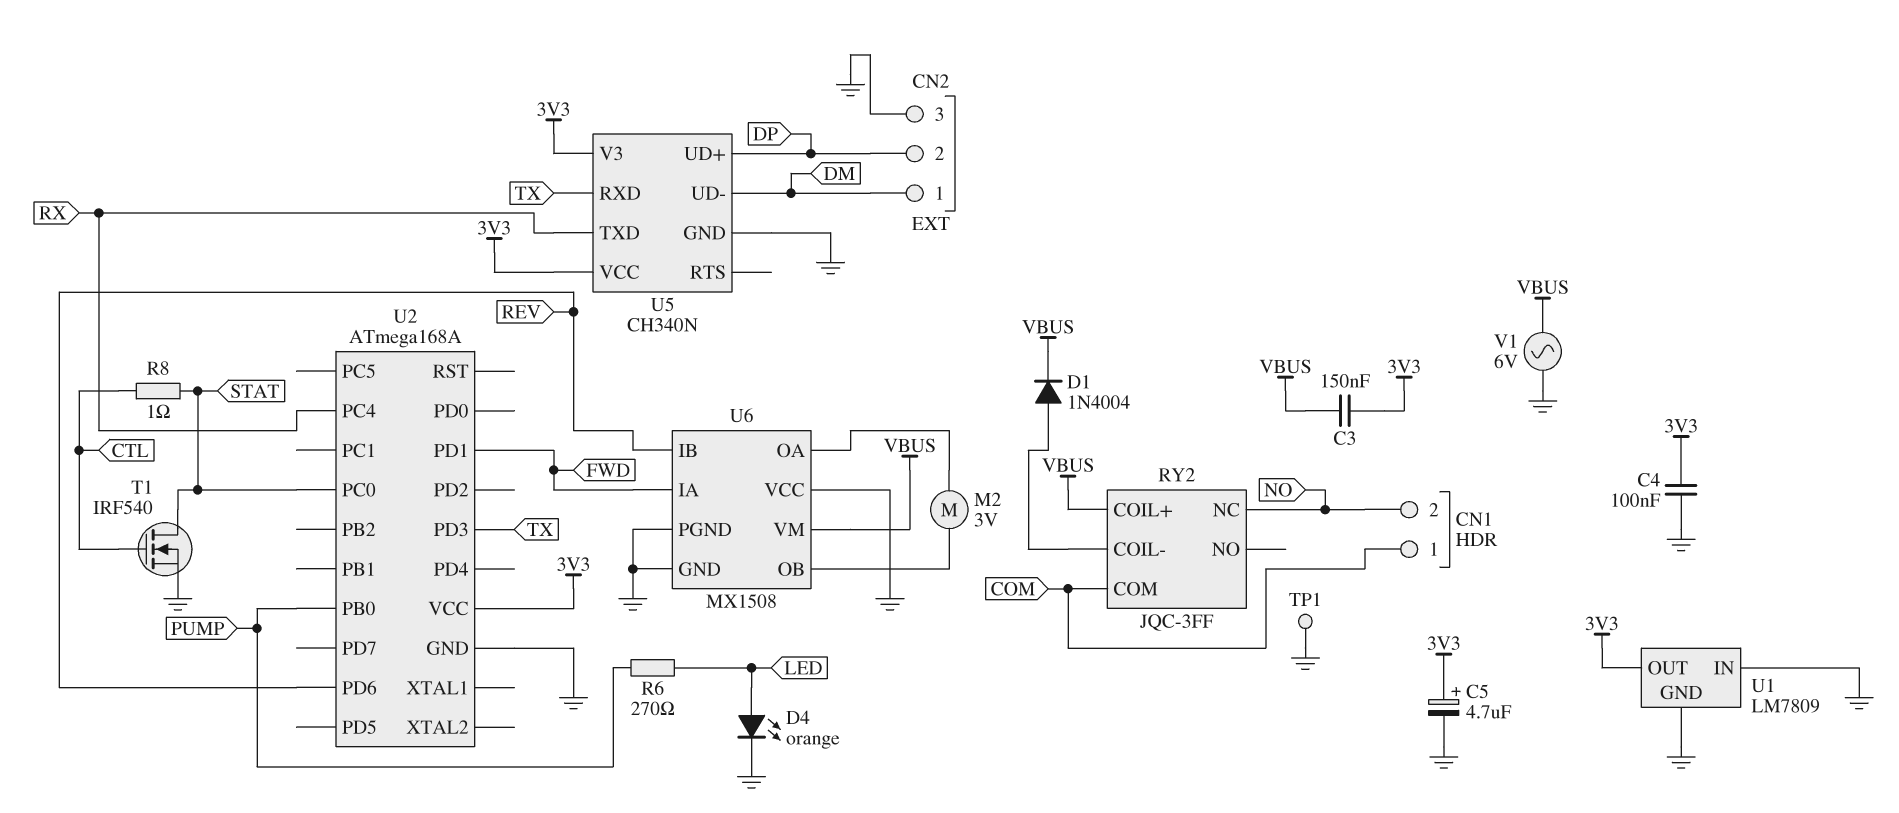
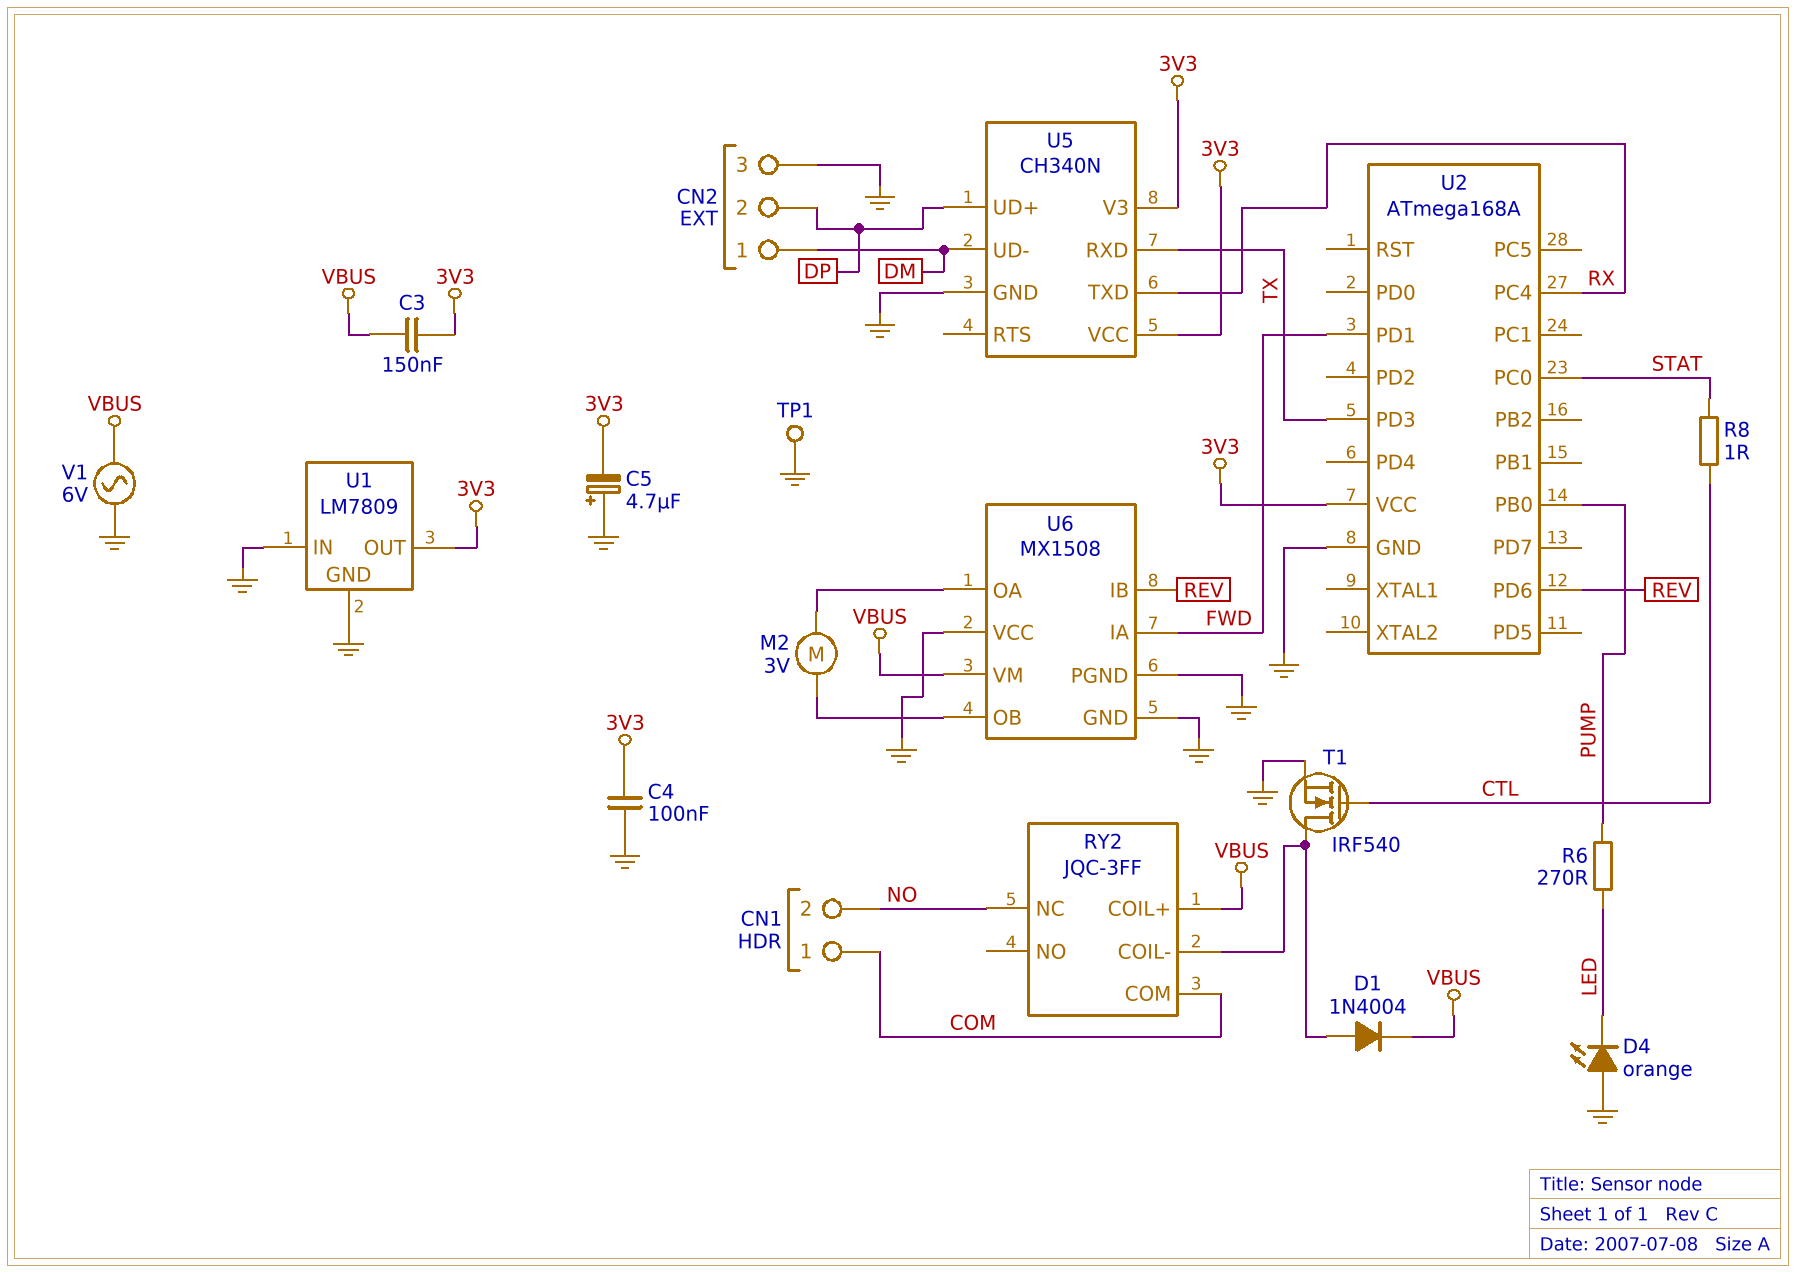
C5: 4.7uF (plus 3V3, minus GND) -> 4.7uF (plus GND, minus 3V3)
D4: LED orange (A LED, K GND) -> LED orange (A GND, K LED)
T1: NMOS IRF540 (G CTL, D STAT, S GND) -> NMOS IRF540 (G CTL, D RY2/COIL-, S GND)

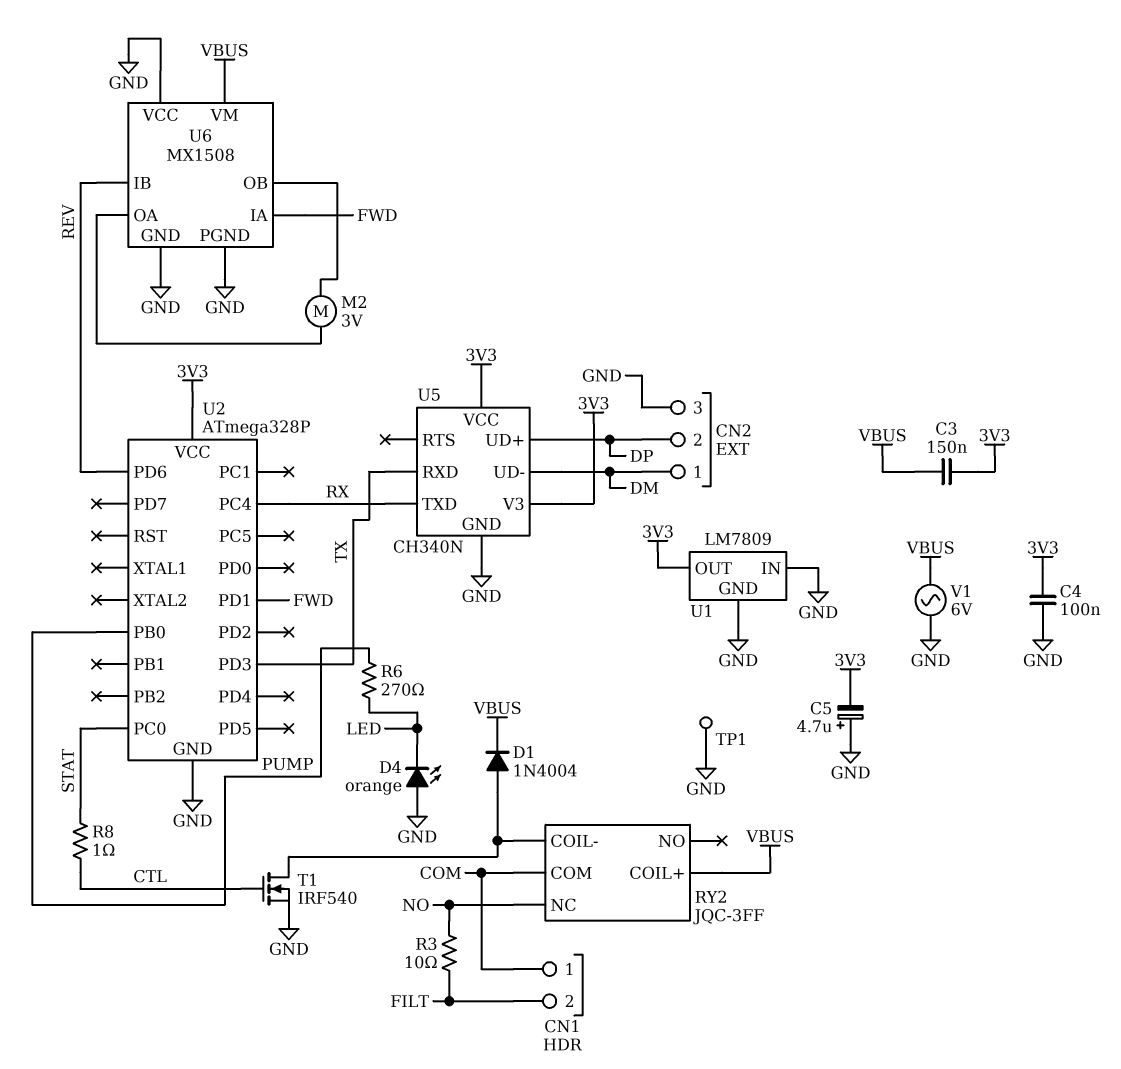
CN1 pin 2: NO -> FILT
R3: none -> 10 (FILT, NO)
U2: ATmega168A -> ATmega328P

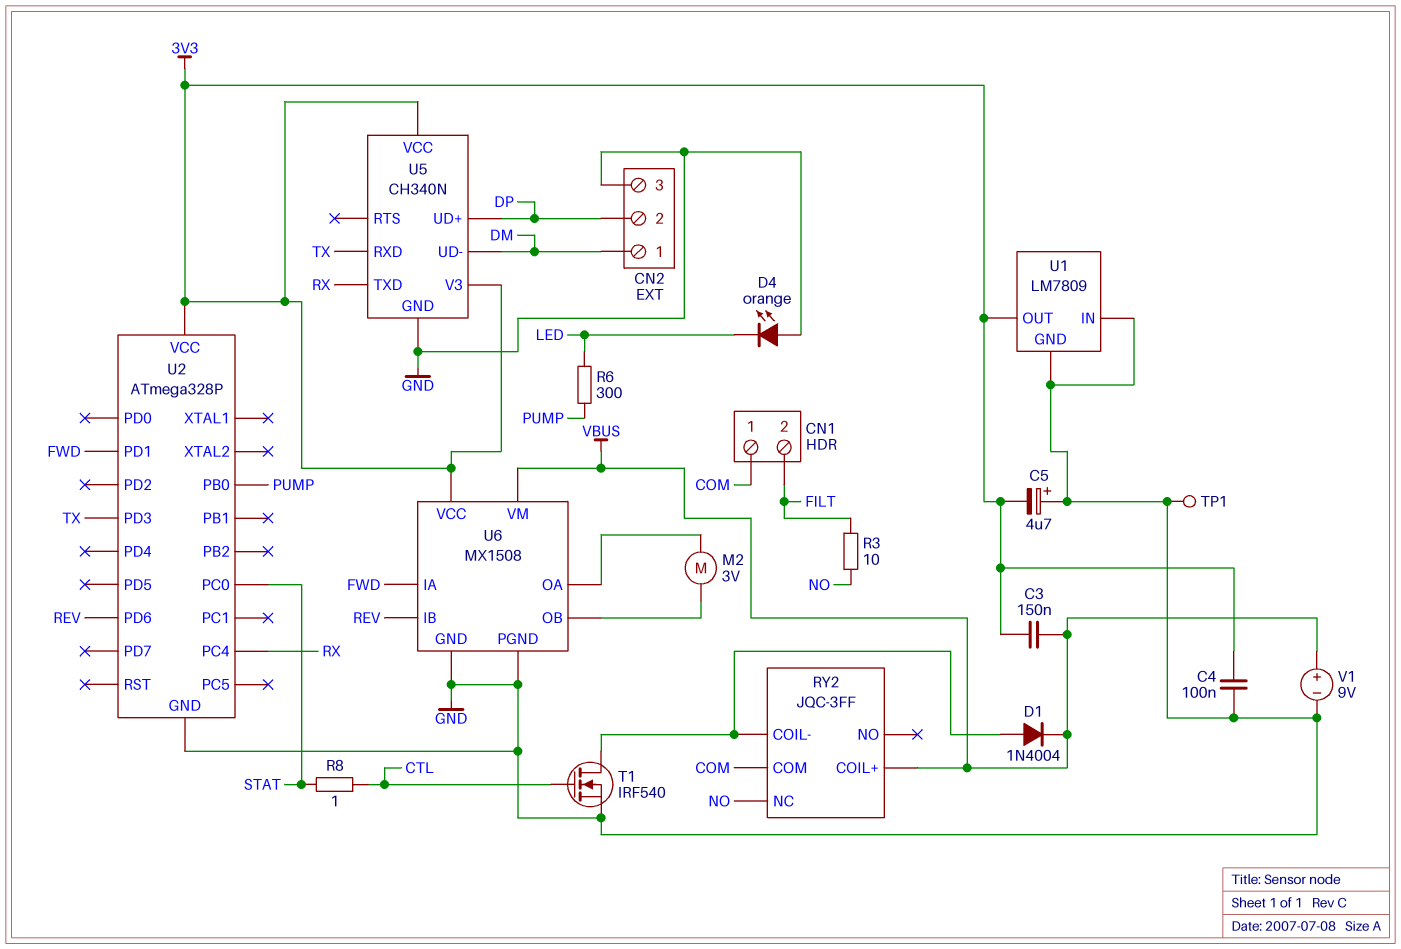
R6: 270 (LED, PUMP) -> 300 (LED, PUMP)
U6 pin VCC: GND -> 3V3
V1: AC 6V (GND, VBUS) -> 9V (plus VBUS, minus GND)

